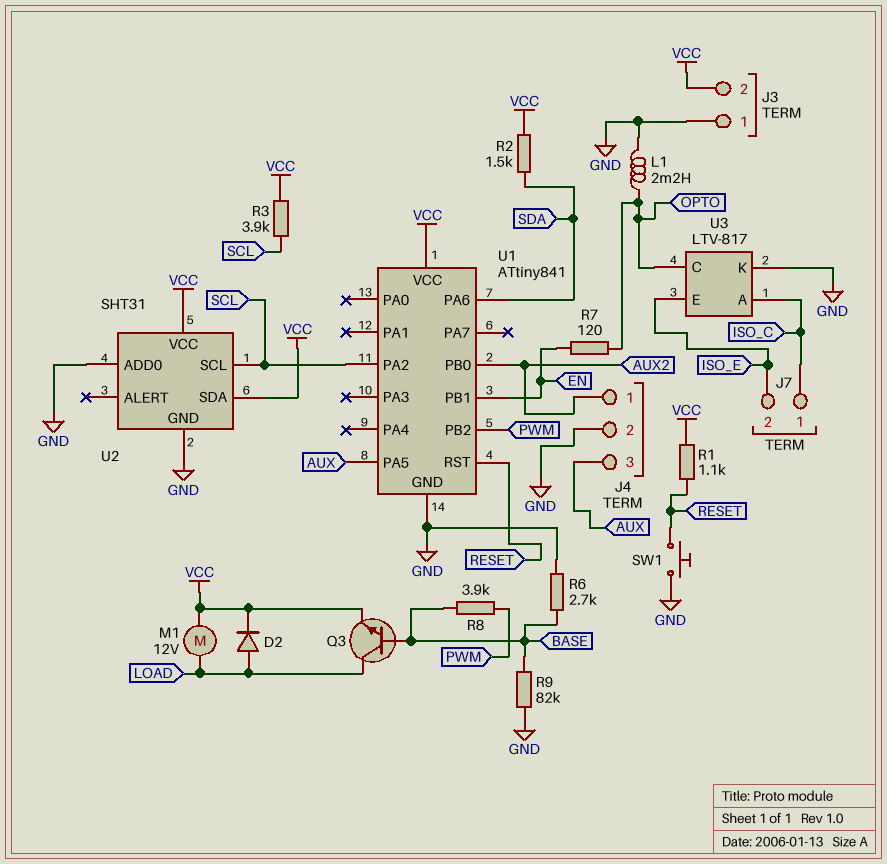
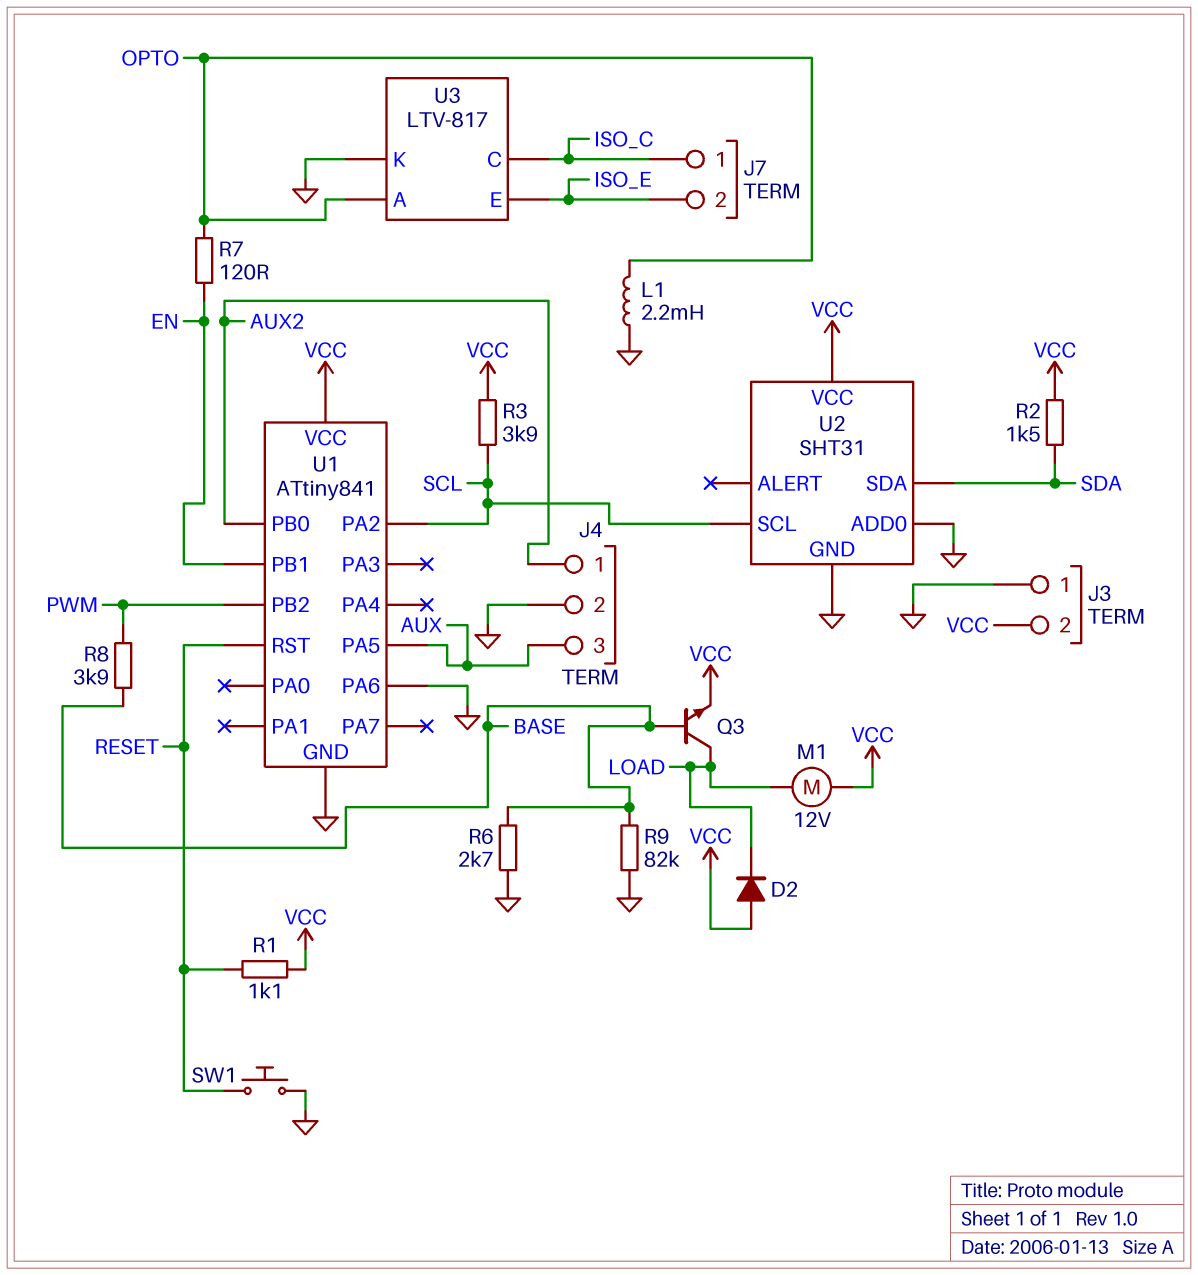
D2: diode (A LOAD, K VCC) -> diode (A VCC, K LOAD)
U1 pin PA6: SDA -> GND
U2 pin SDA: VCC -> SDA
U3 pin A: ISO_C -> OPTO
U3 pin C: OPTO -> ISO_C

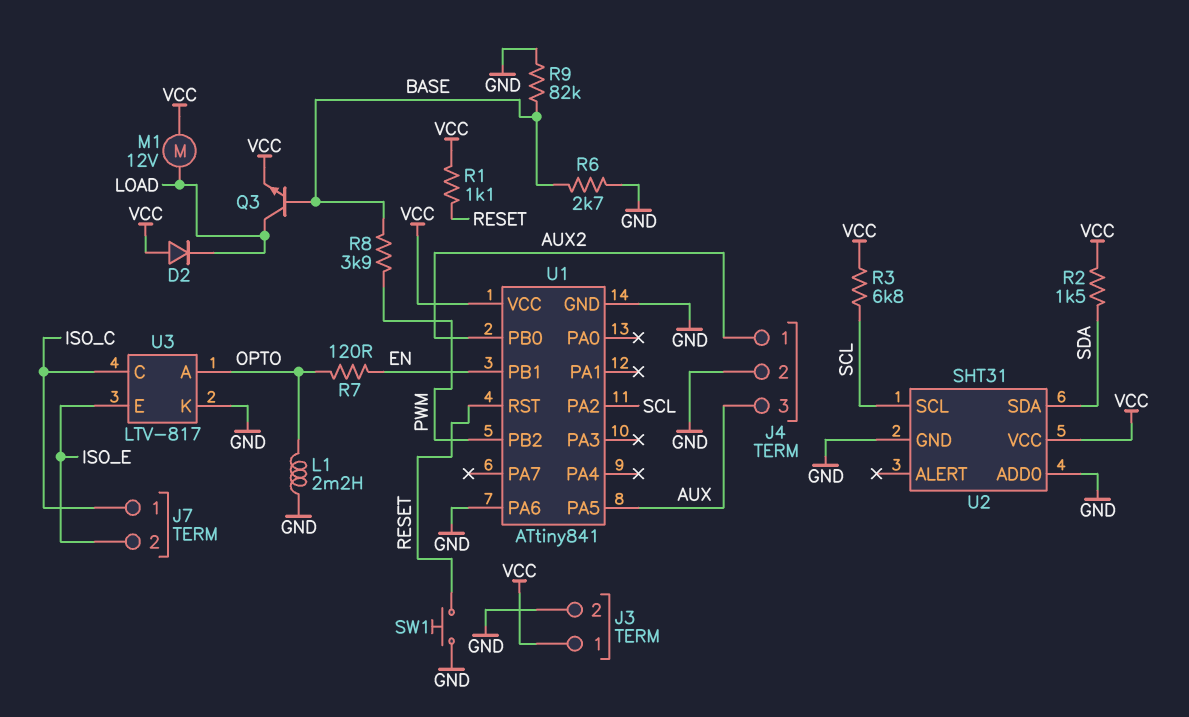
J3 pin 1: GND -> VCC
J3 pin 2: VCC -> GND
R3: 3.9k (SCL, VCC) -> 6.8k (SCL, VCC)

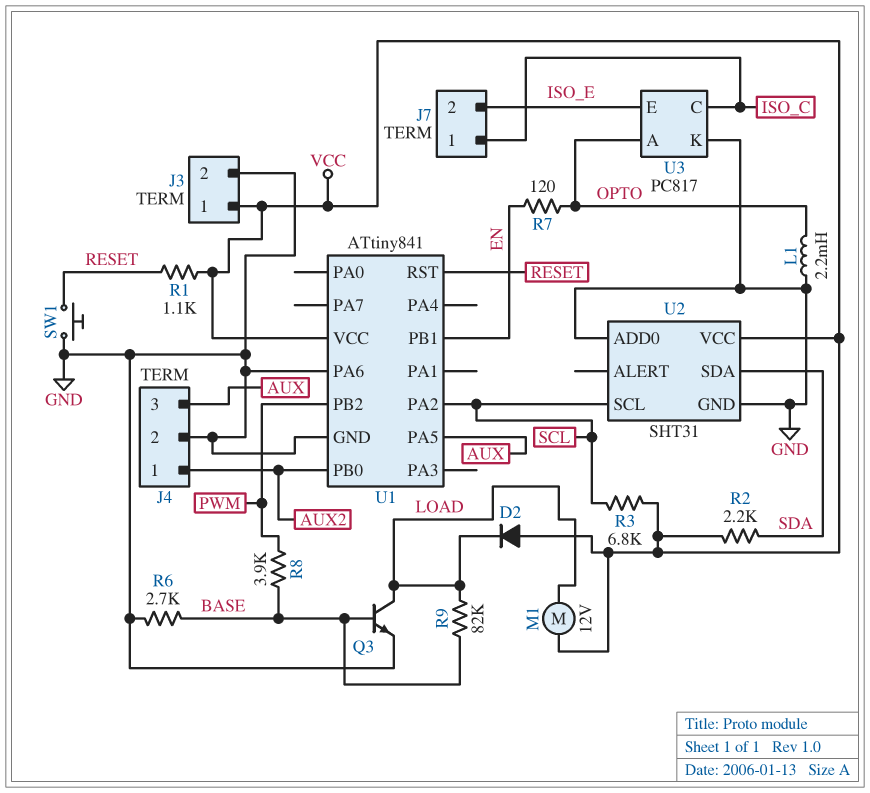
Q3: NPN (B BASE, C LOAD, E VCC) -> NPN (B BASE, C LOAD, E GND)
R2: 1.5k (SDA, VCC) -> 2.2k (SDA, VCC)
R9: 82k (BASE, GND) -> 82k (BASE, LOAD)
U3: LTV-817 -> PC817

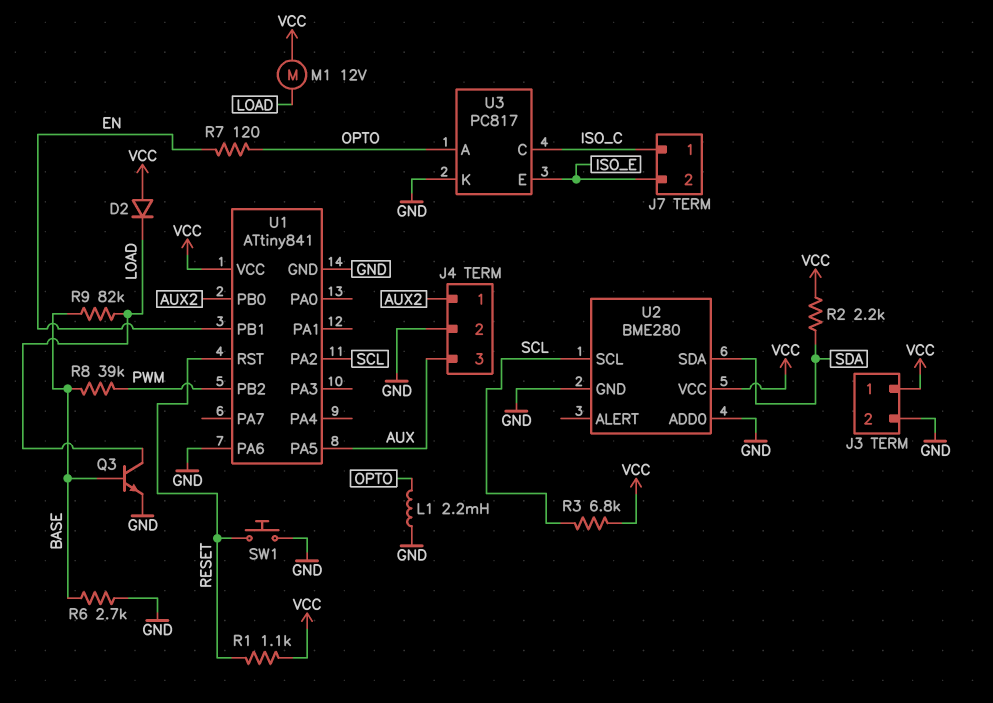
R8: 3.9k (BASE, PWM) -> 39k (BASE, PWM)
U2: SHT31 -> BME280

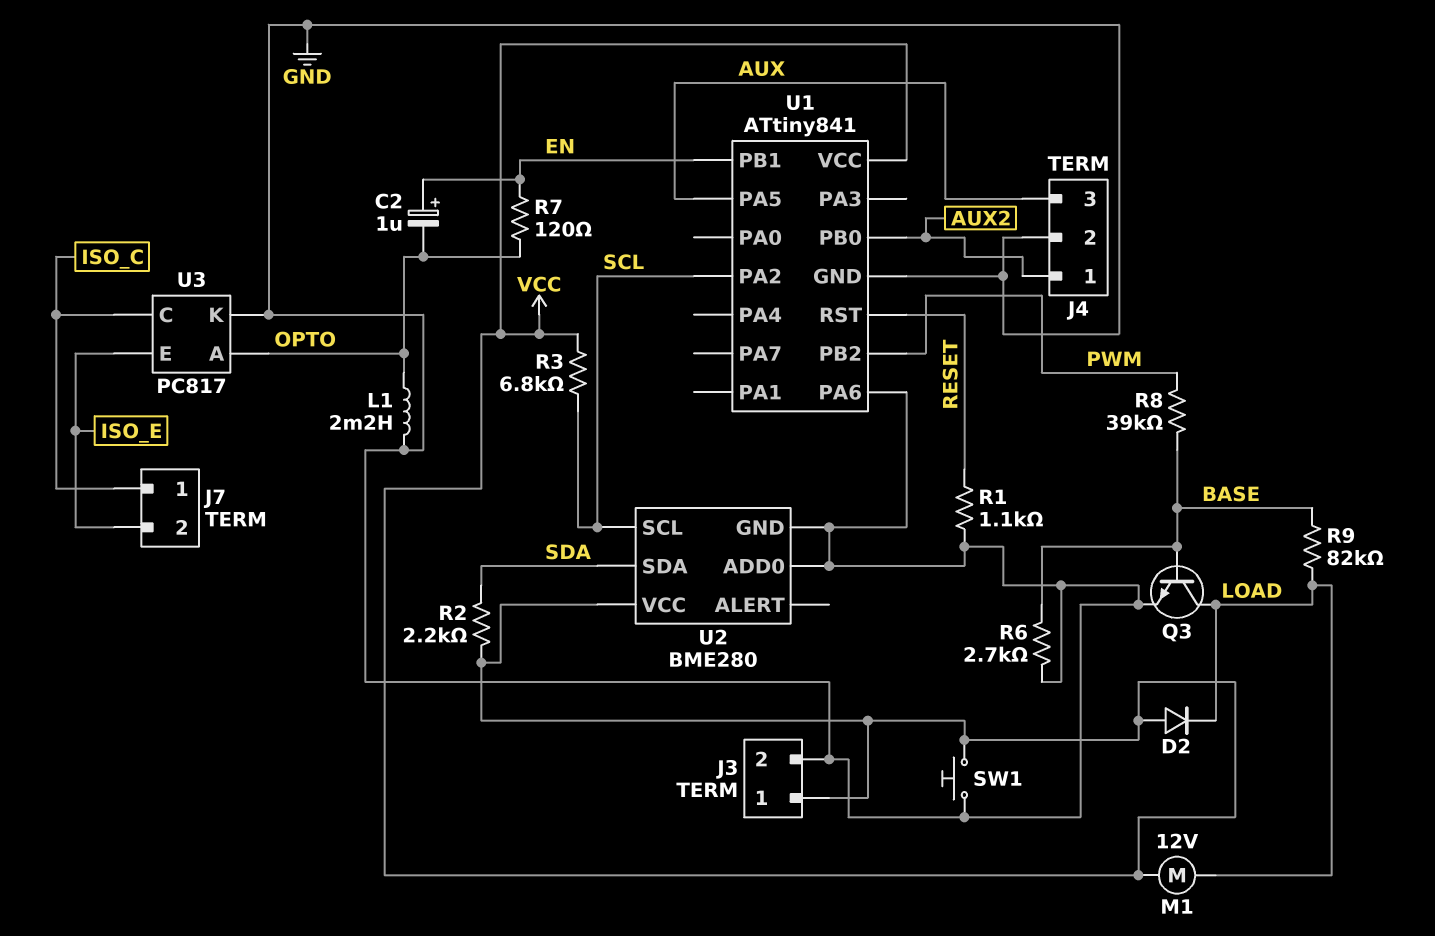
C2: none -> 1uF (plus EN, minus OPTO)
R1: 1.1k (RESET, VCC) -> 1.1k (GND, RESET)
SW1: button (GND, RESET) -> button (GND, VCC)

